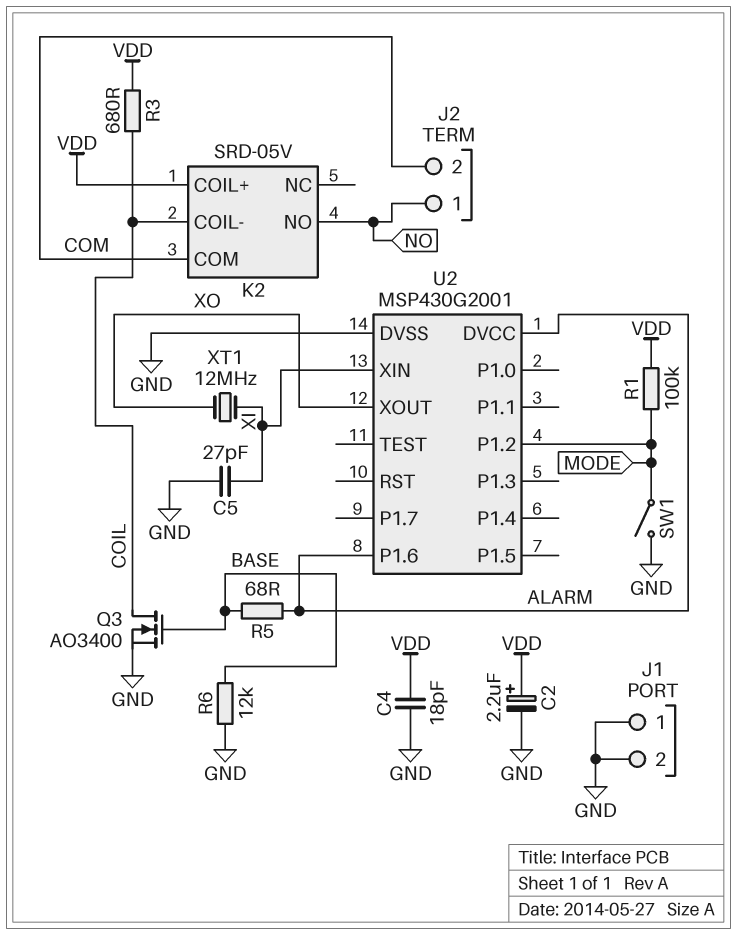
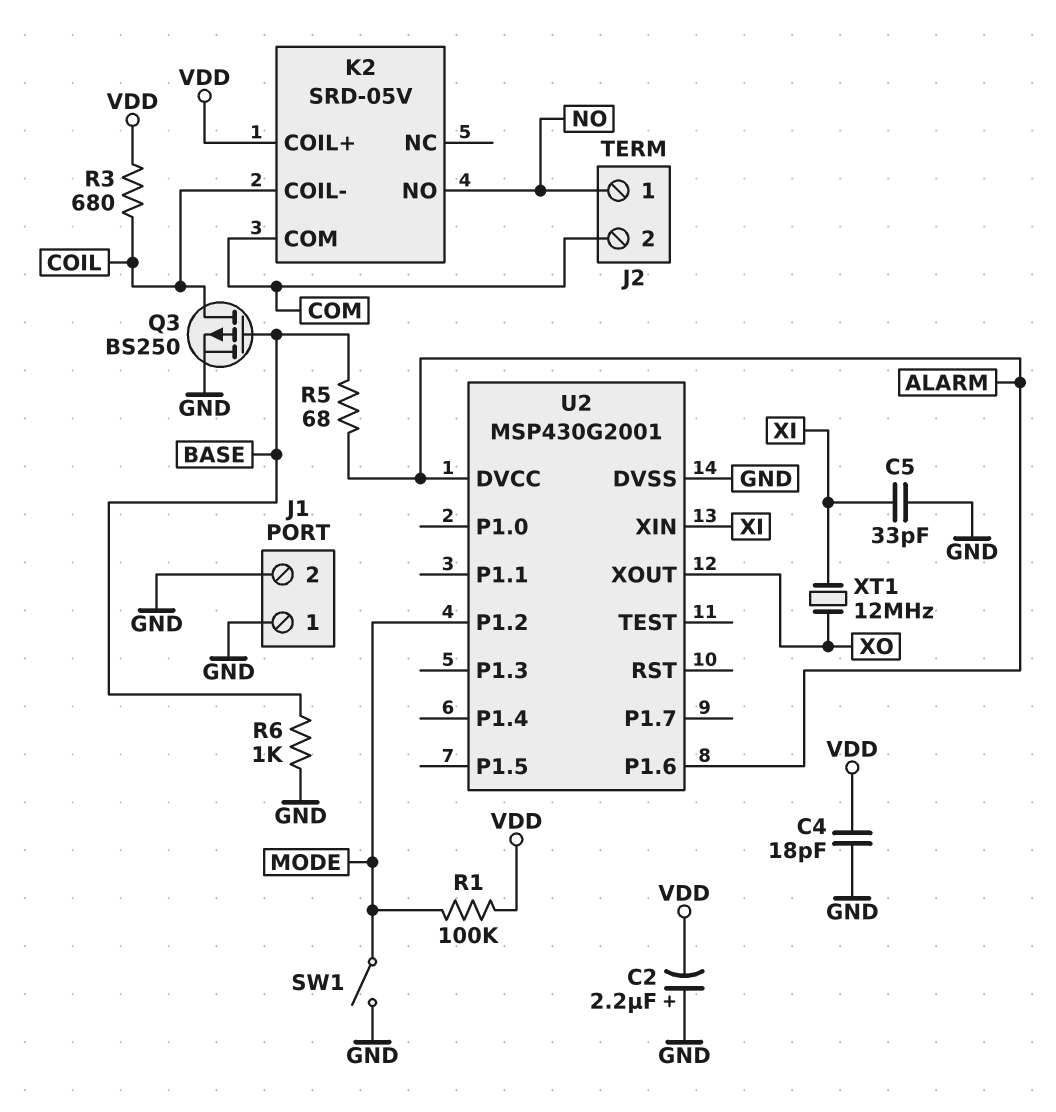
C2: 2.2uF (plus VDD, minus GND) -> 2.2uF (plus GND, minus VDD)
C5: 27pF (GND, XI) -> 33pF (GND, XI)
Q3: NMOS AO3400 (G BASE, D COIL, S GND) -> PMOS BS250 (G BASE, D COIL, S GND)
R6: 12k (BASE, GND) -> 1k (BASE, GND)

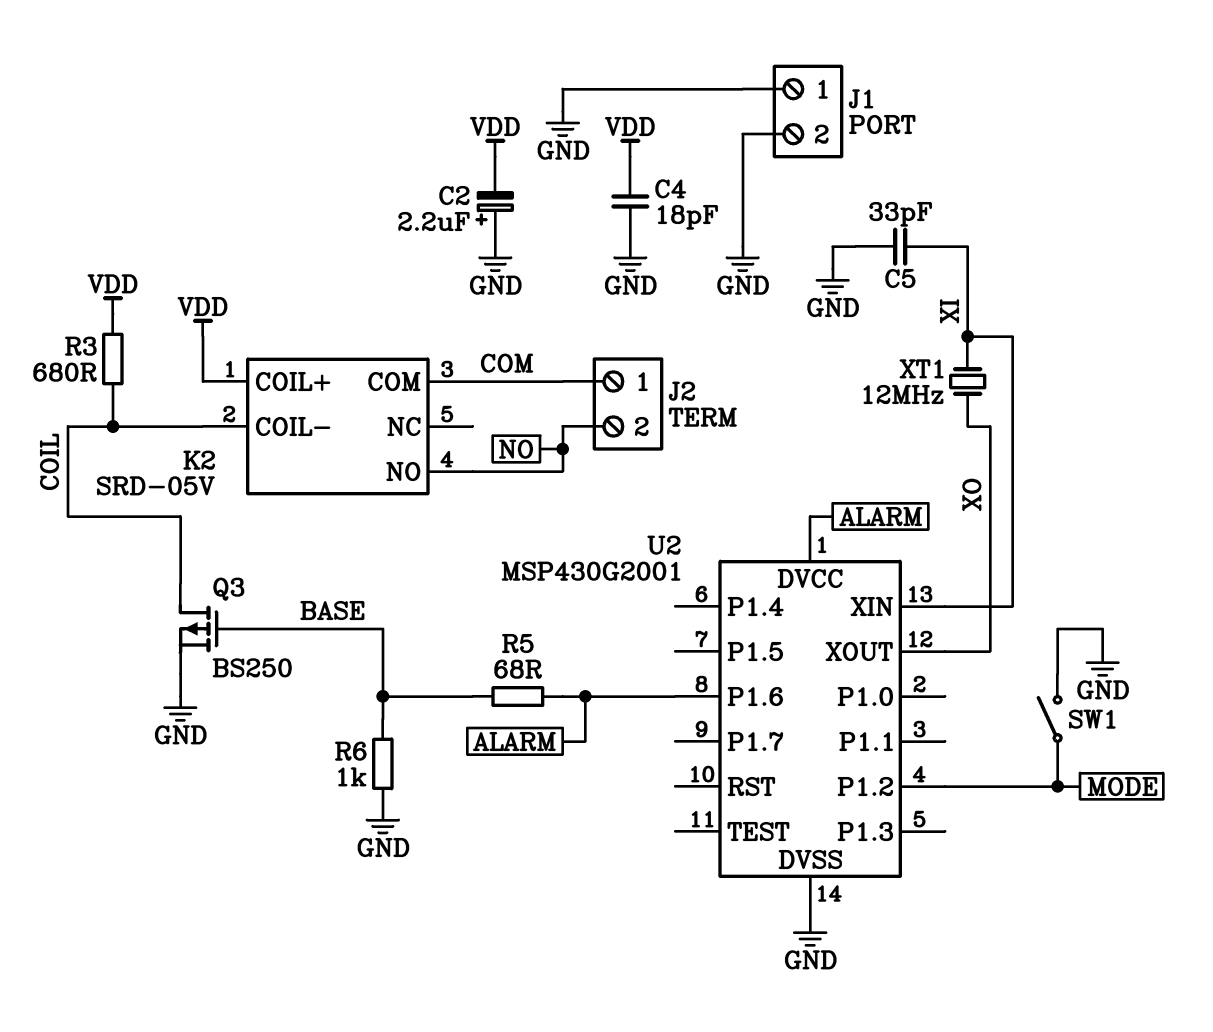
J2 pin 1: NO -> COM
J2 pin 2: COM -> NO
R1: 100k (MODE, VDD) -> none

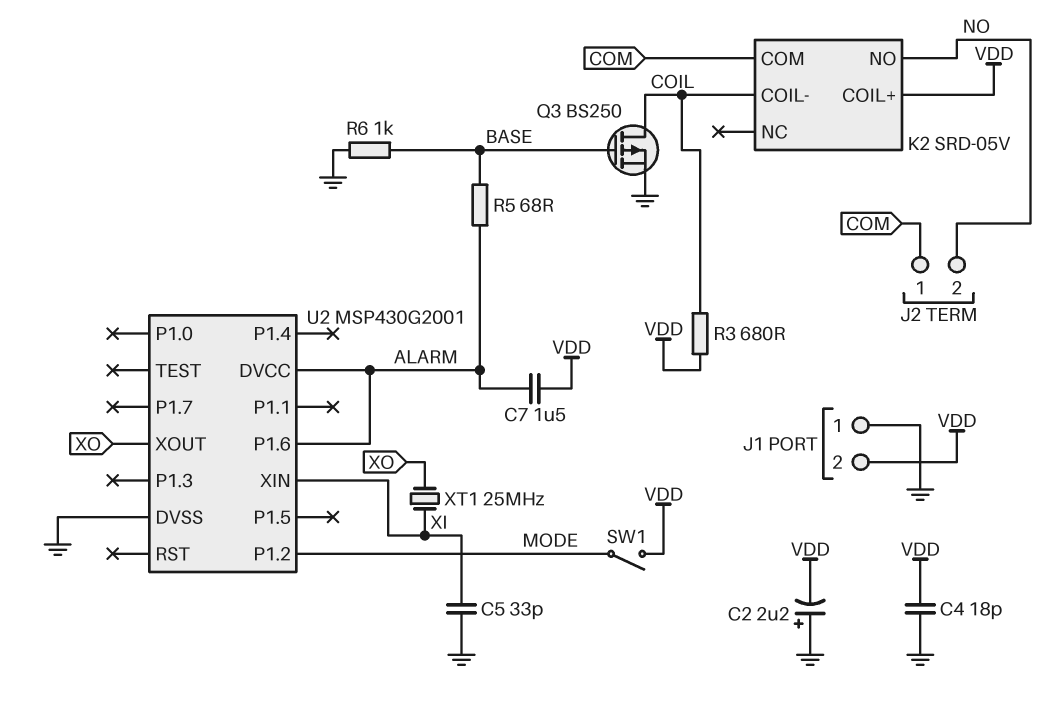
C7: none -> 1.5uF (ALARM, VDD)
J1 pin 2: GND -> VDD
SW1: switch (GND, MODE) -> switch (MODE, VDD)
XT1: 12MHz (XI, XO) -> 25MHz (XI, XO)

